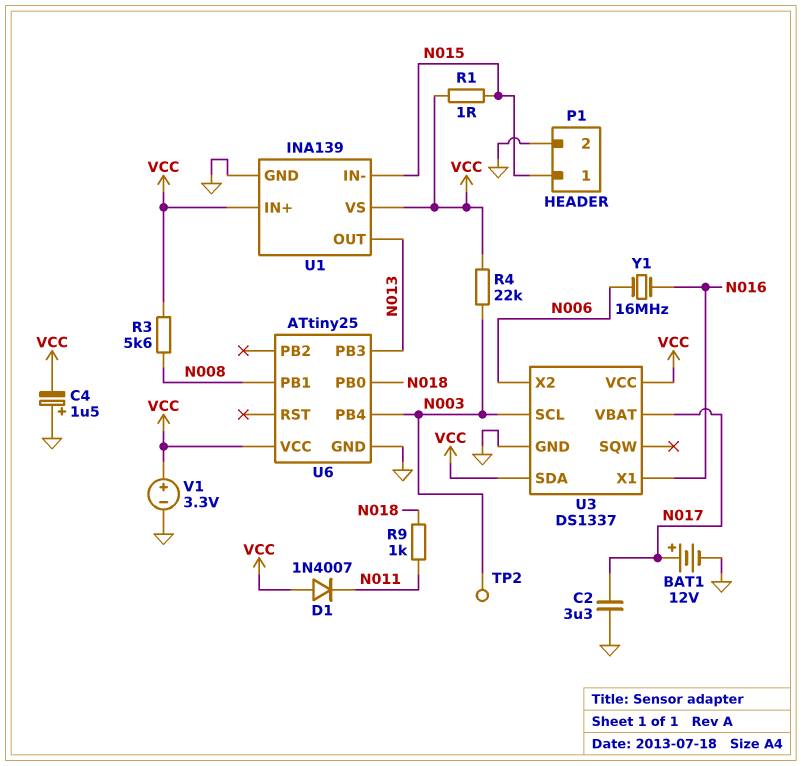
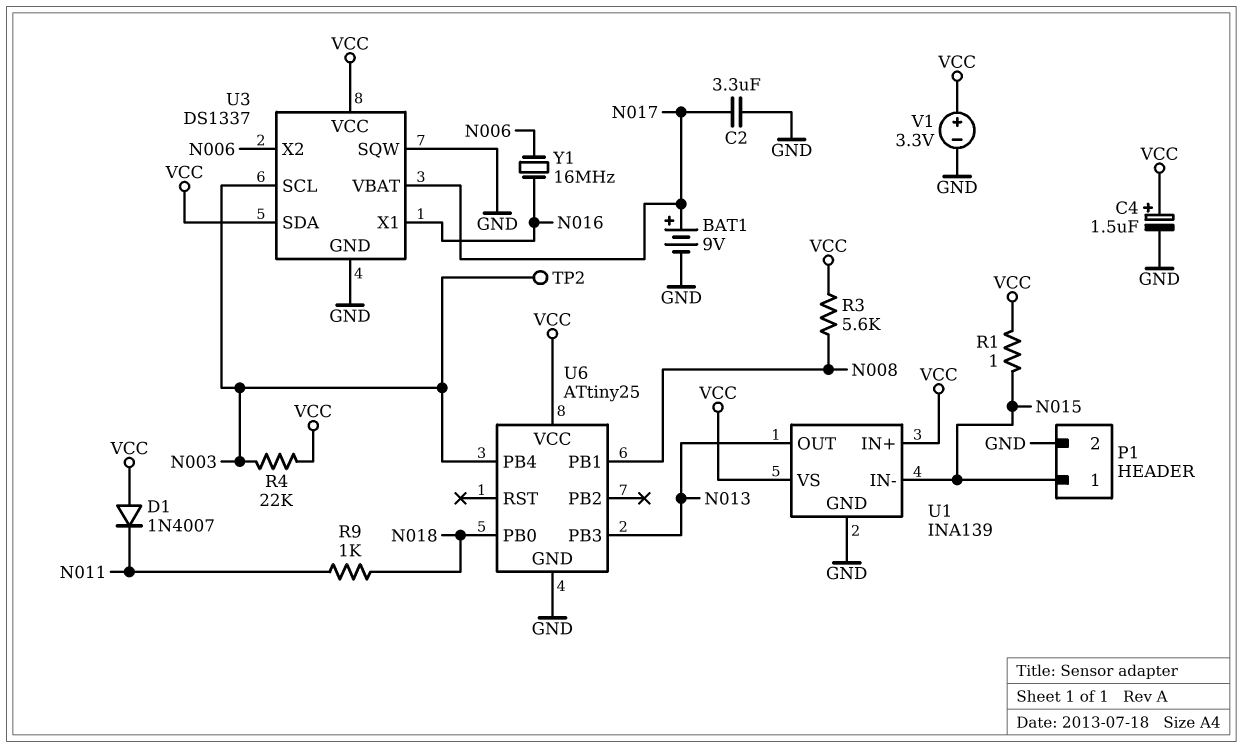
BAT1: 12V (plus N017, minus GND) -> 9V (plus N017, minus GND)
C4: 1.5uF (plus GND, minus VCC) -> 1.5uF (plus VCC, minus GND)
U3 pin SQW: none -> GND

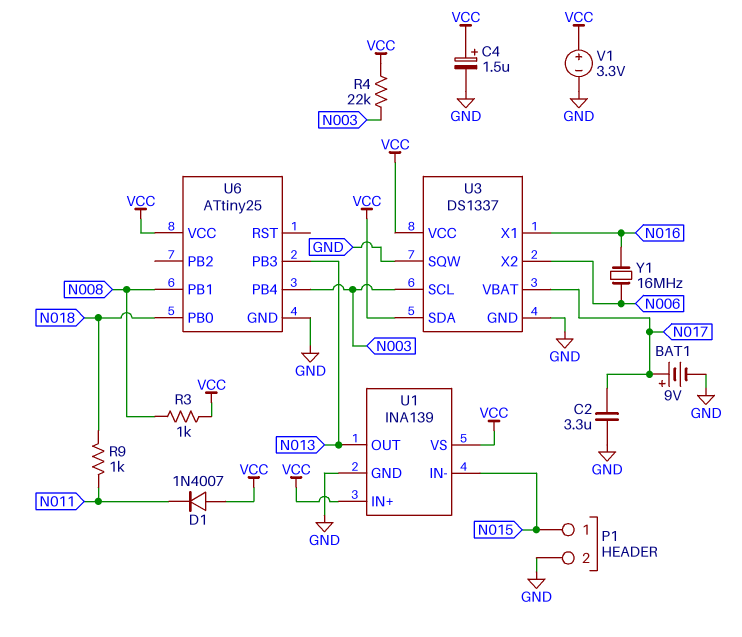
R1: 1 (N015, VCC) -> none
R3: 5.6k (N008, VCC) -> 1k (N008, VCC)
TP2: test point (N003) -> none

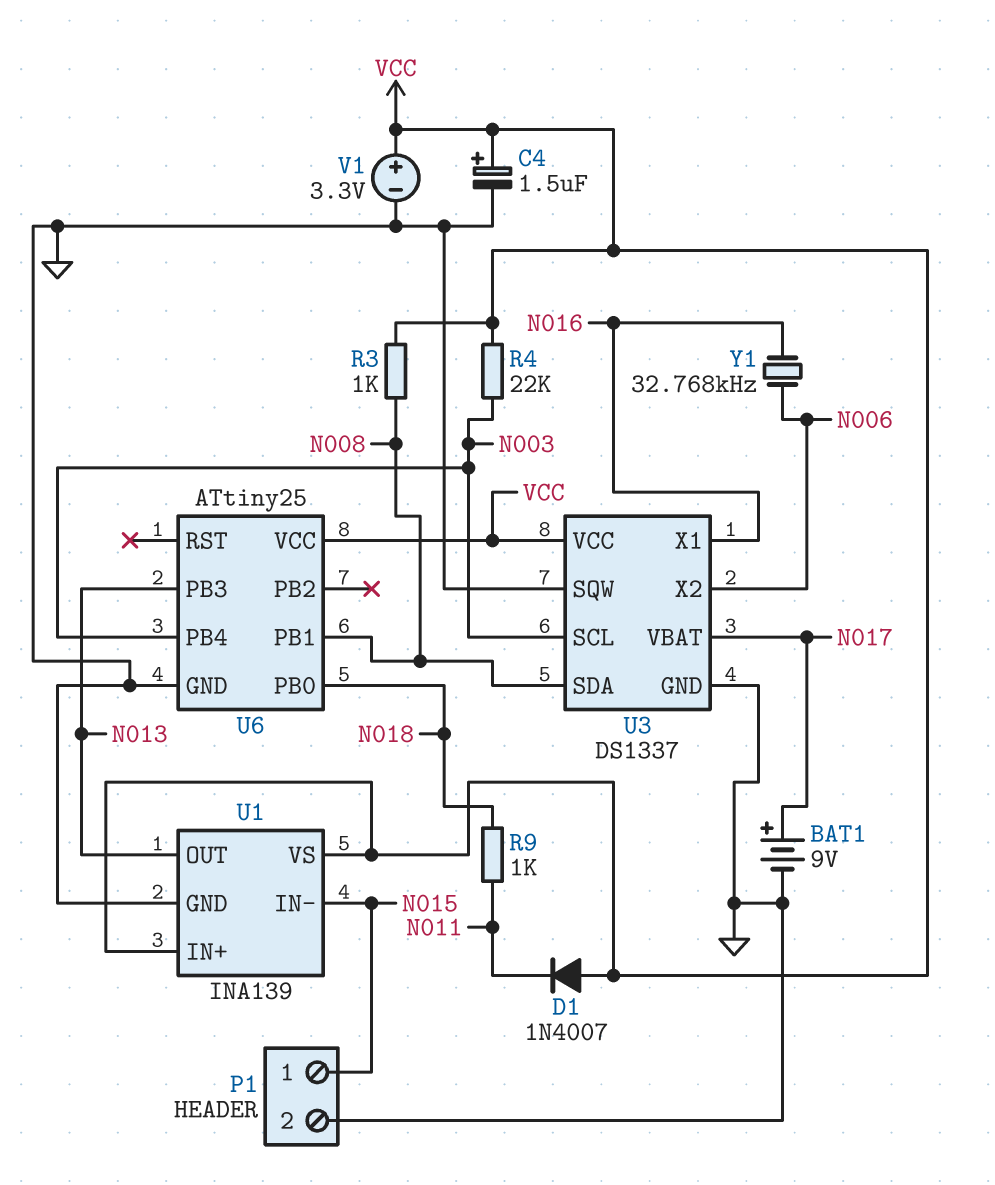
C2: 3.3uF (GND, N017) -> none
U3 pin SDA: VCC -> N008
Y1: 16MHz (N006, N016) -> 32.768kHz (N006, N016)

